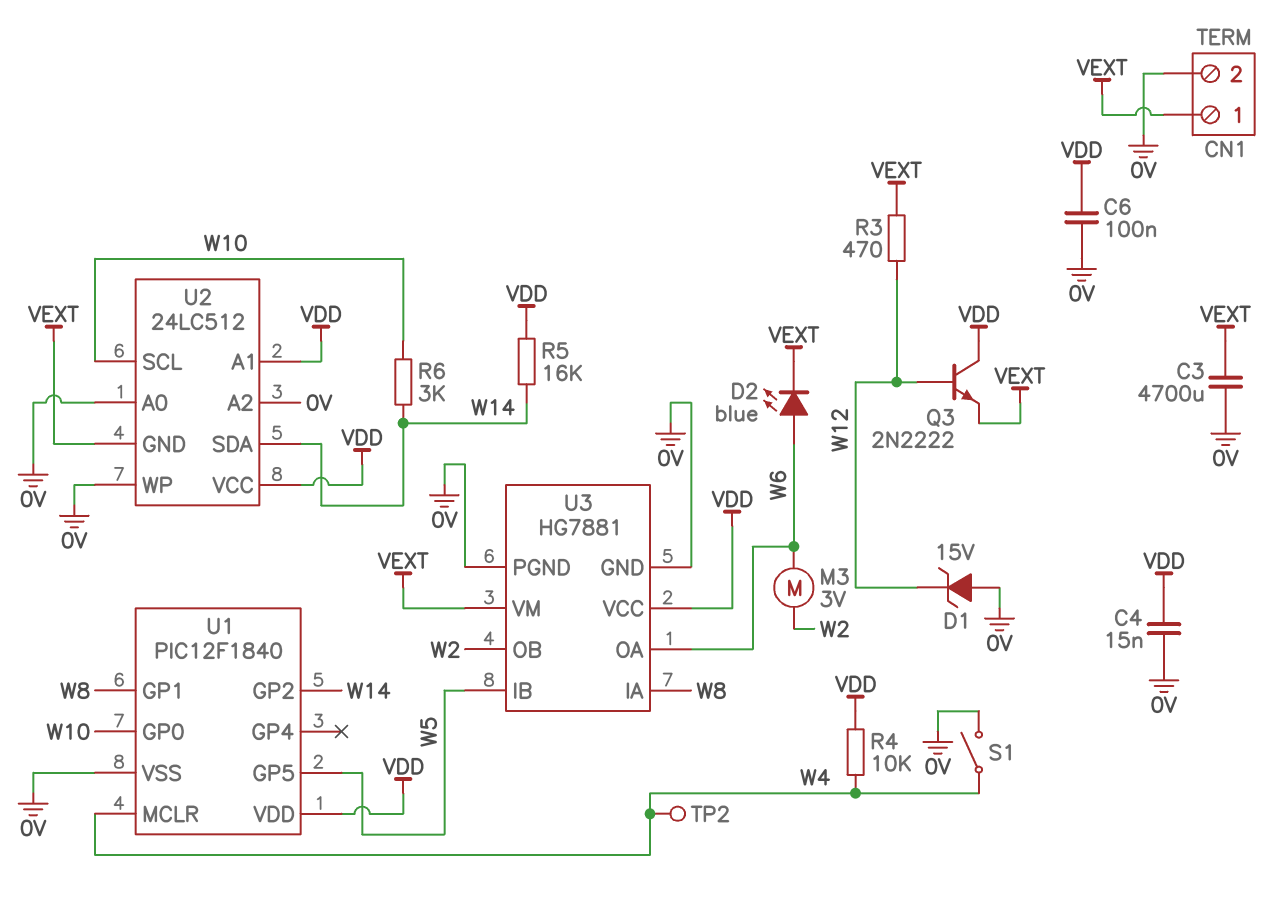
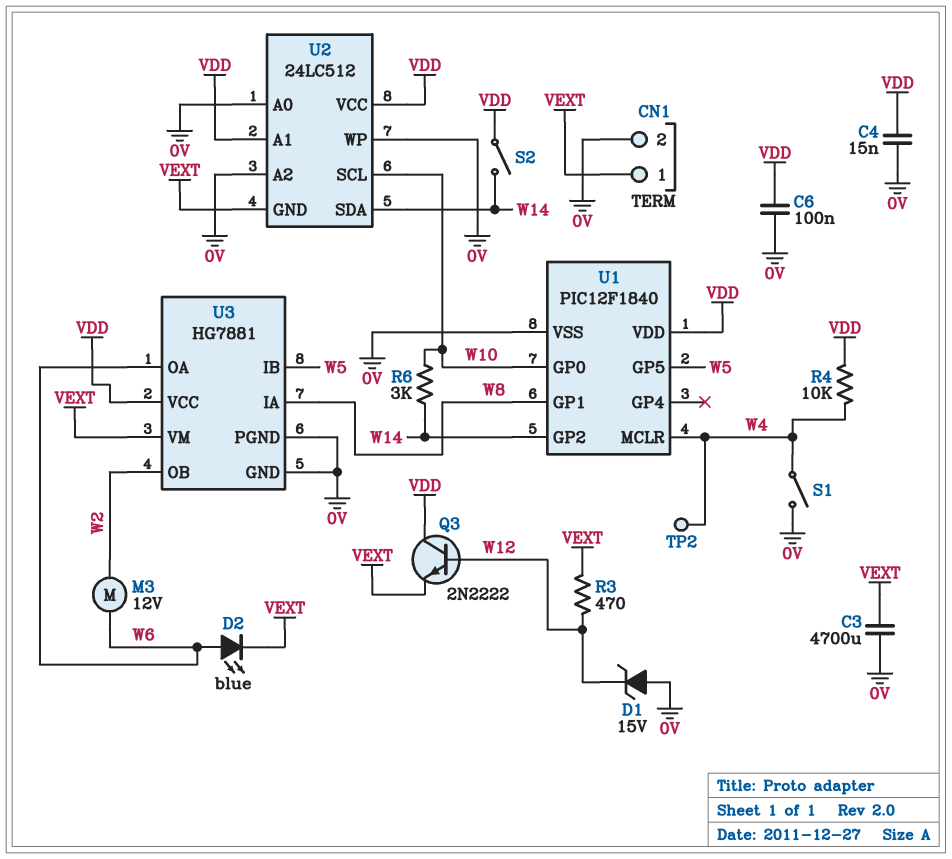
M3: motor 3V (W2, W6) -> motor 12V (W2, W6)
R5: 16k (VDD, W14) -> none
S2: none -> switch (VDD, W14)

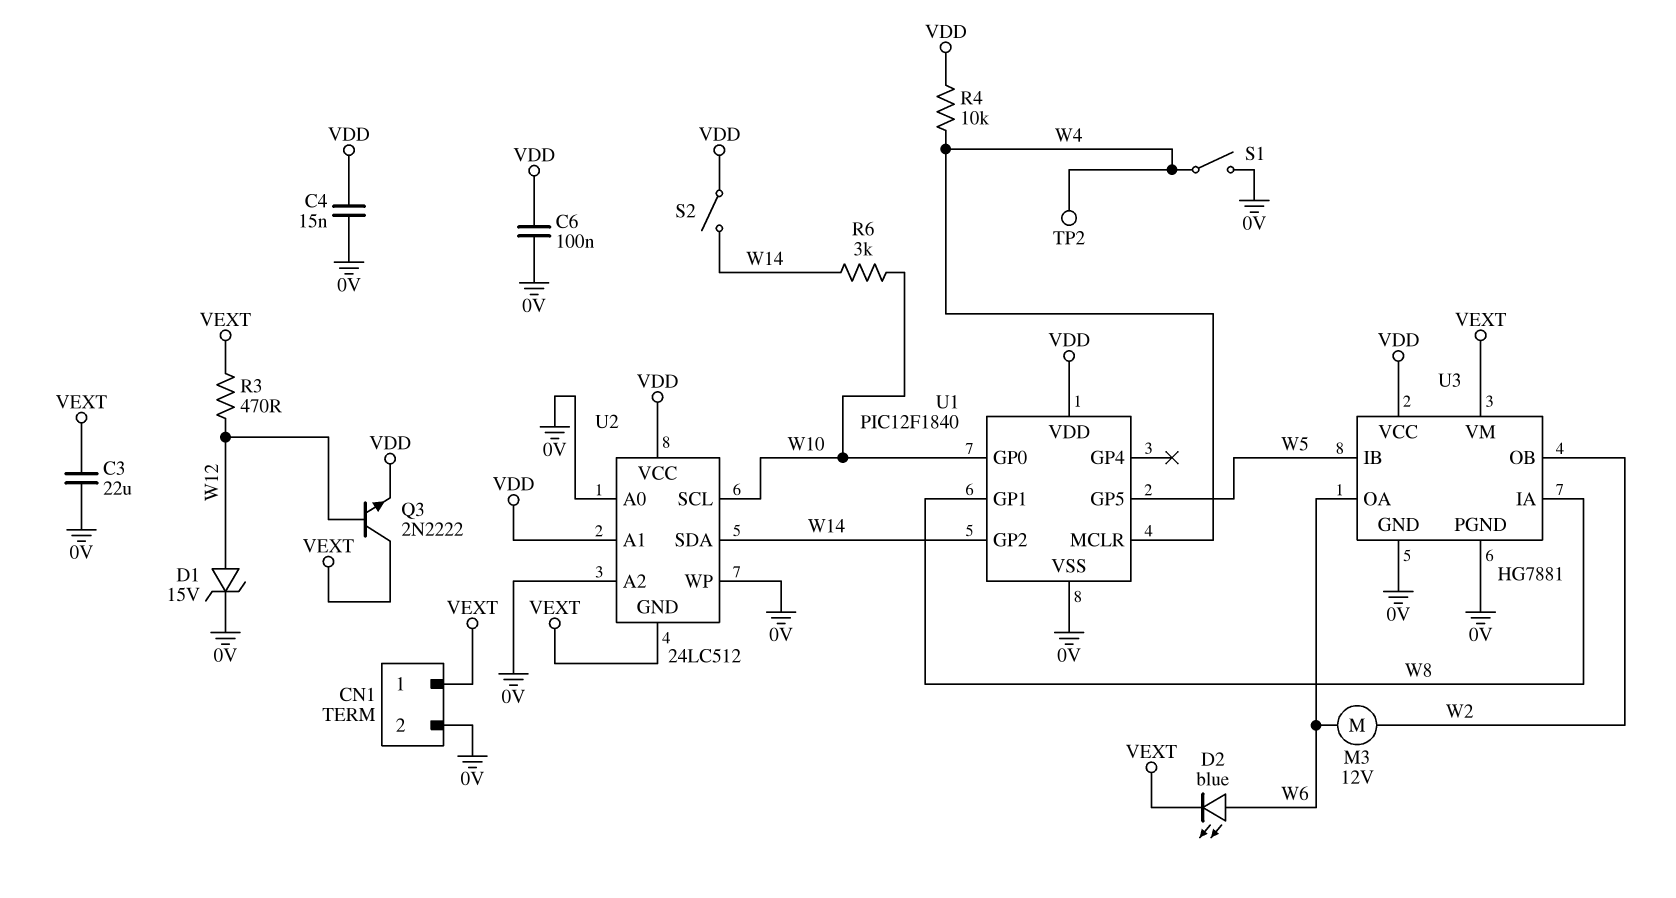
C3: 4700uF (0V, VEXT) -> 22uF (0V, VEXT)
D1: zener 15V (A 0V, K W12) -> zener 15V (A W12, K 0V)
Q3: NPN 2N2222 (B W12, C VDD, E VEXT) -> NPN 2N2222 (B W12, C VEXT, E VDD)

